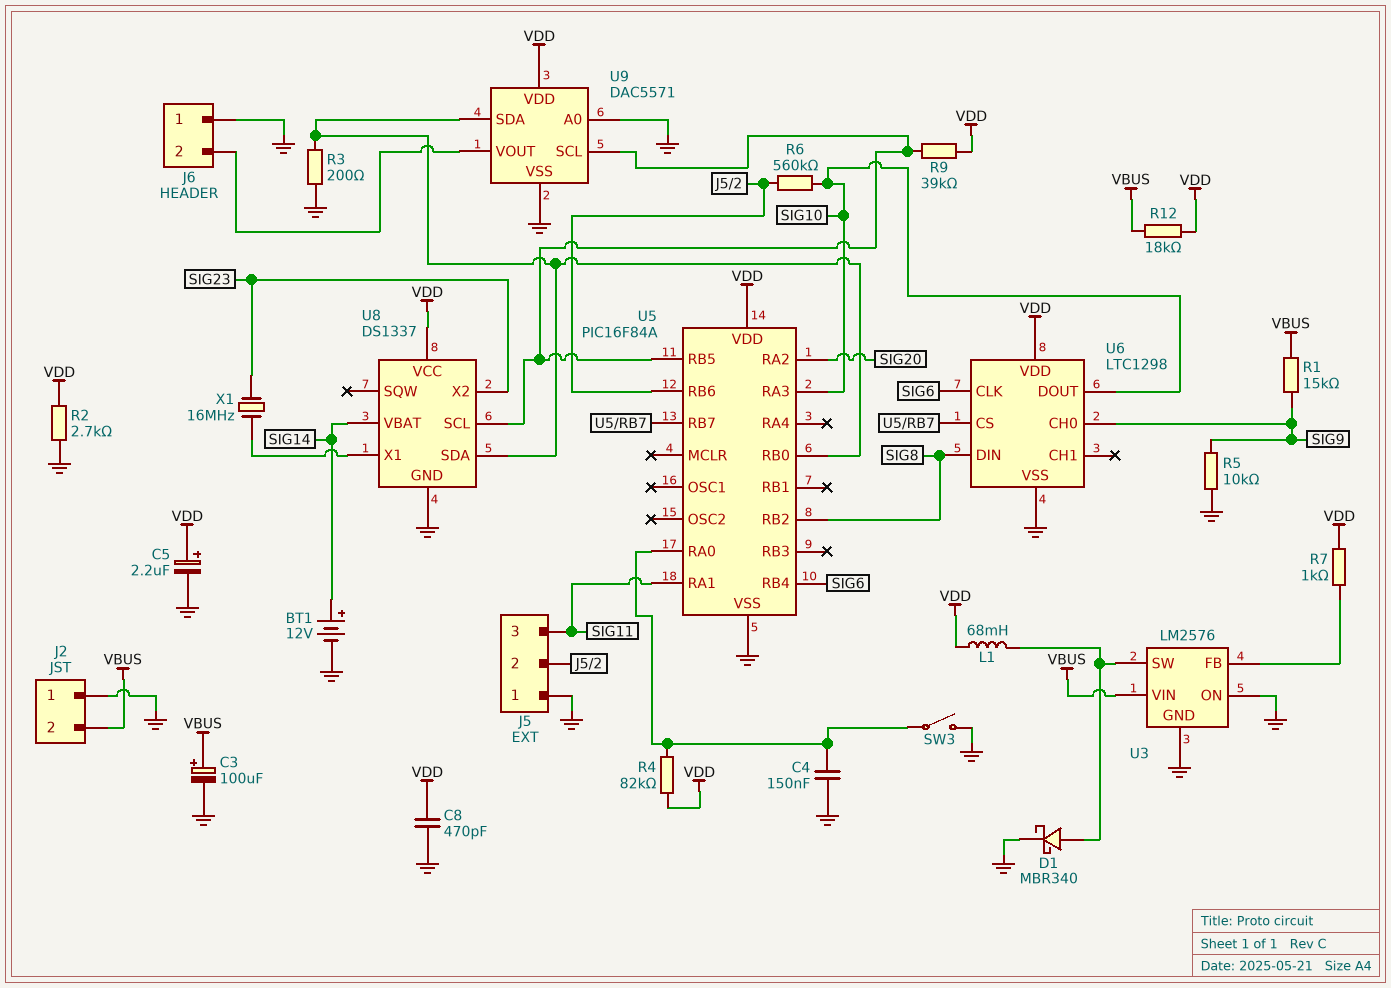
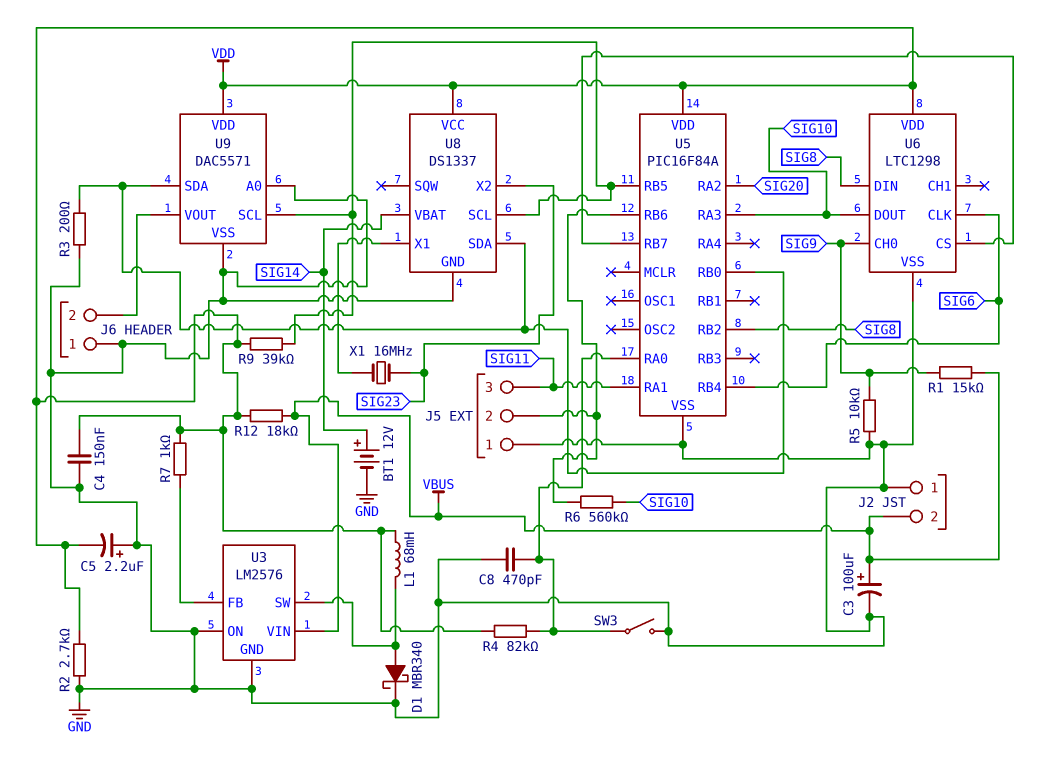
C4: 150nF (GND, U5/RA0) -> 150nF (GND, VDD)
C5: 2.2uF (plus VDD, minus GND) -> 2.2uF (plus GND, minus VDD)
C8: 470pF (GND, VDD) -> 470pF (GND, U5/RA0)

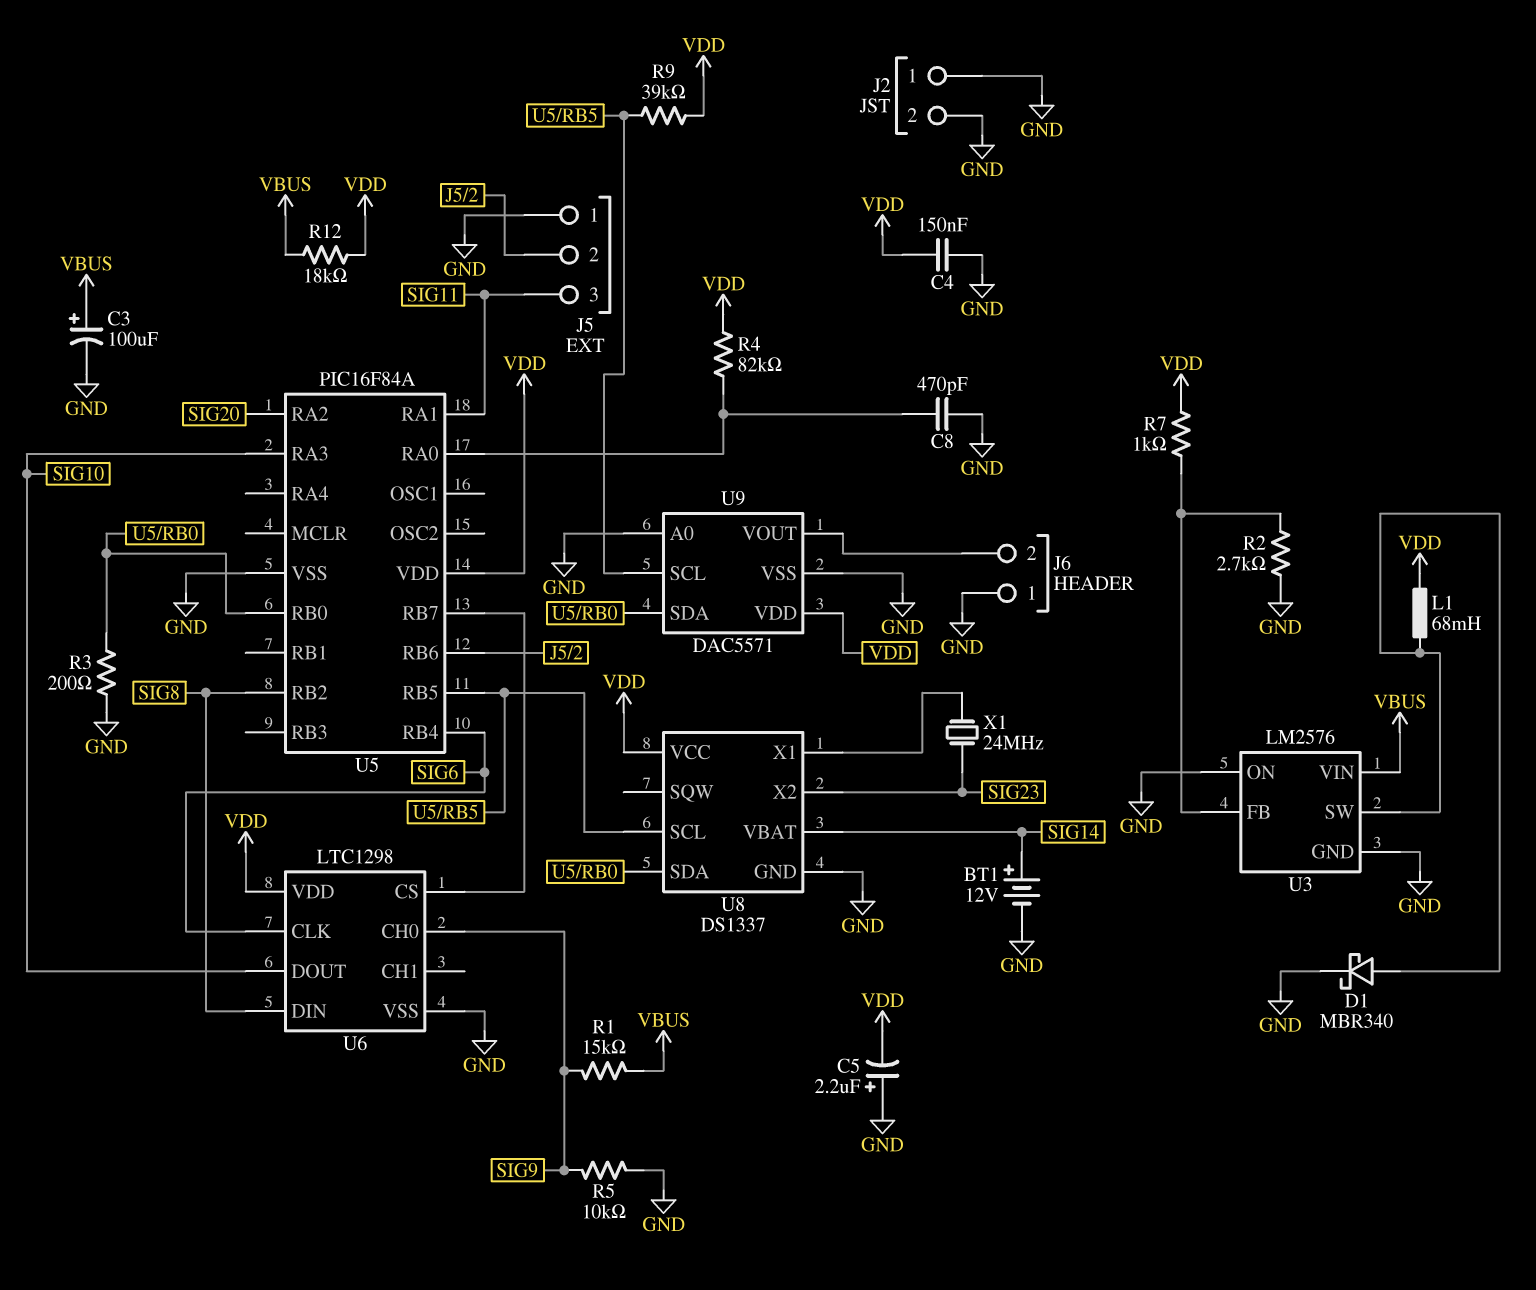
J2 pin 2: VBUS -> GND
R2: 2.7k (GND, VDD) -> 2.7k (GND, U3/FB)
R6: 560k (J5/2, SIG10) -> none
SW3: switch (GND, U5/RA0) -> none
X1: 16MHz (SIG23, U8/X1) -> 24MHz (SIG23, U8/X1)

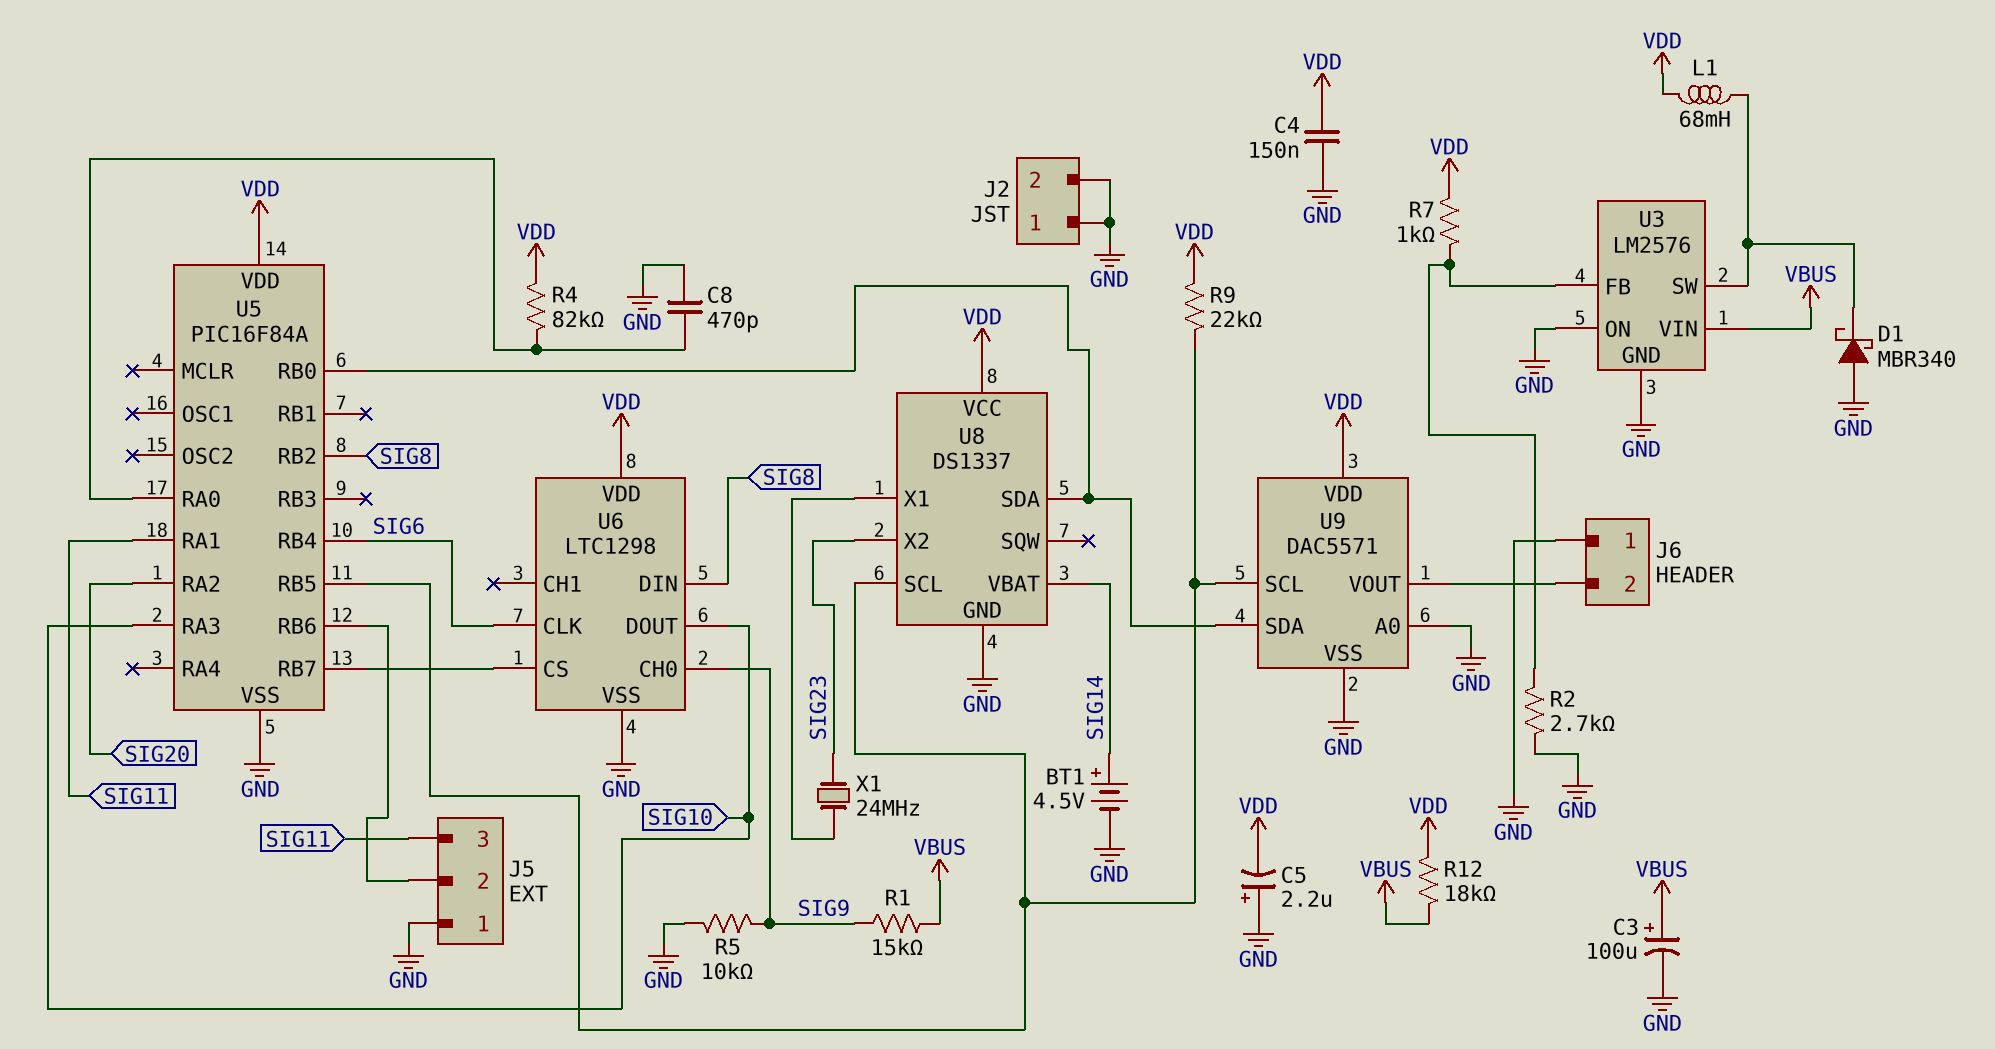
BT1: 12V (plus SIG14, minus GND) -> 4.5V (plus SIG14, minus GND)
D1: schottky MBR340 (A U3/SW, K GND) -> schottky MBR340 (A GND, K U3/SW)
R3: 200 (GND, U5/RB0) -> none
R9: 39k (U5/RB5, VDD) -> 22k (U5/RB5, VDD)

